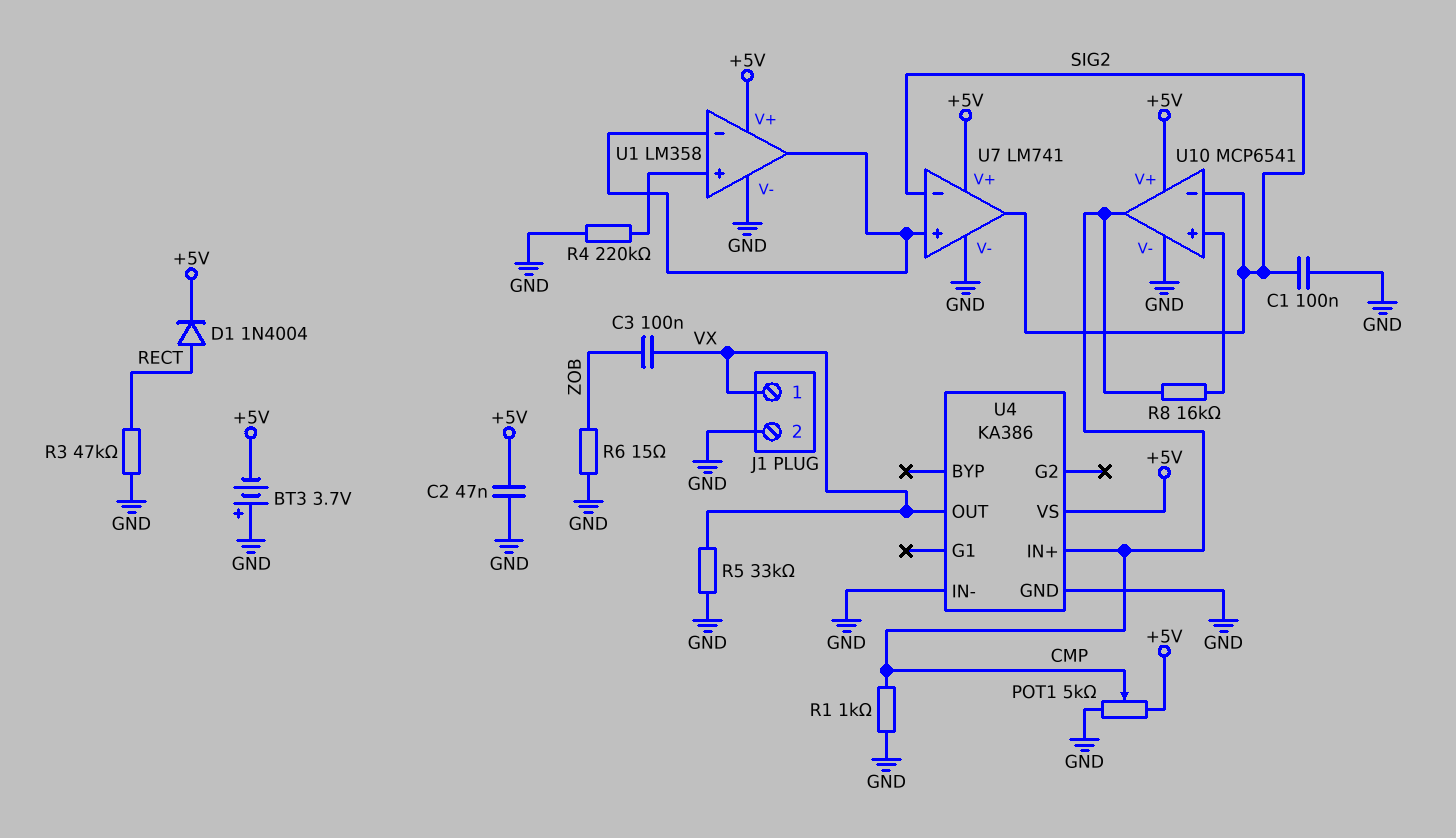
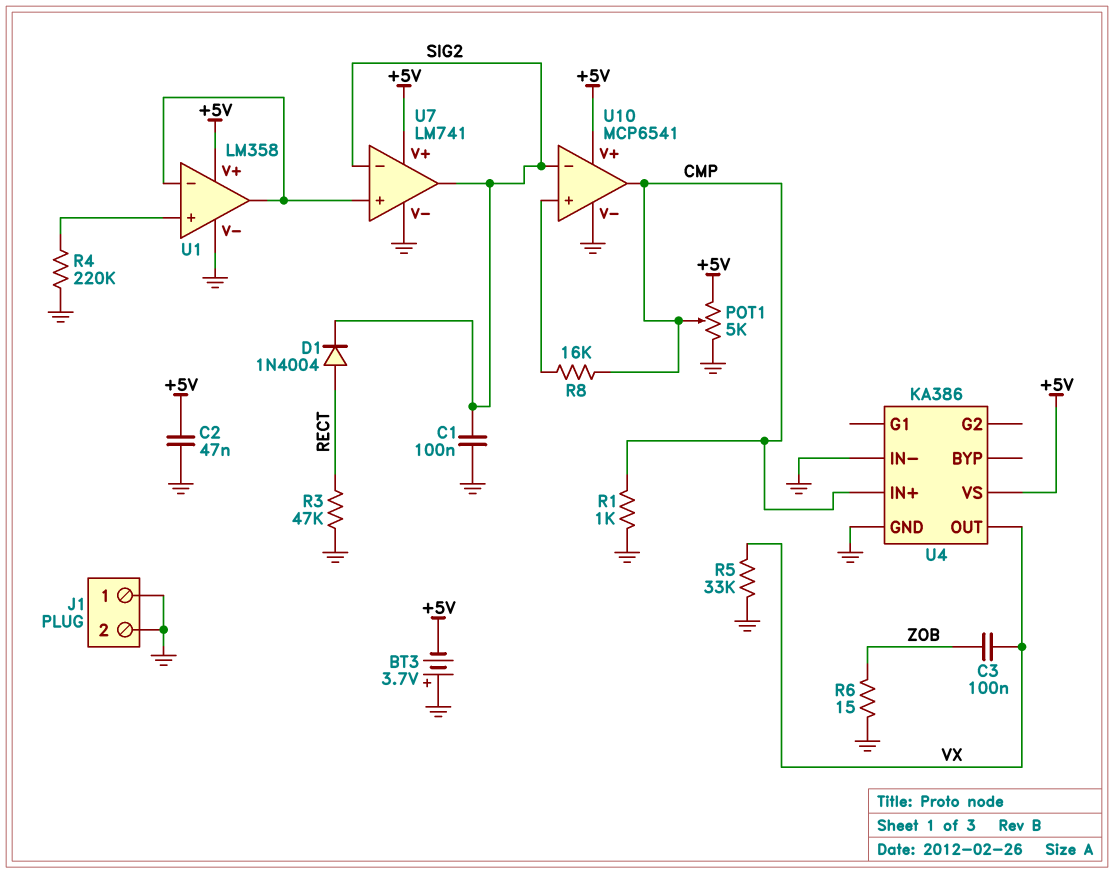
D1: diode 1N4004 (A RECT, K +5V) -> diode 1N4004 (A RECT, K SIG2)
J1 pin 1: VX -> GND

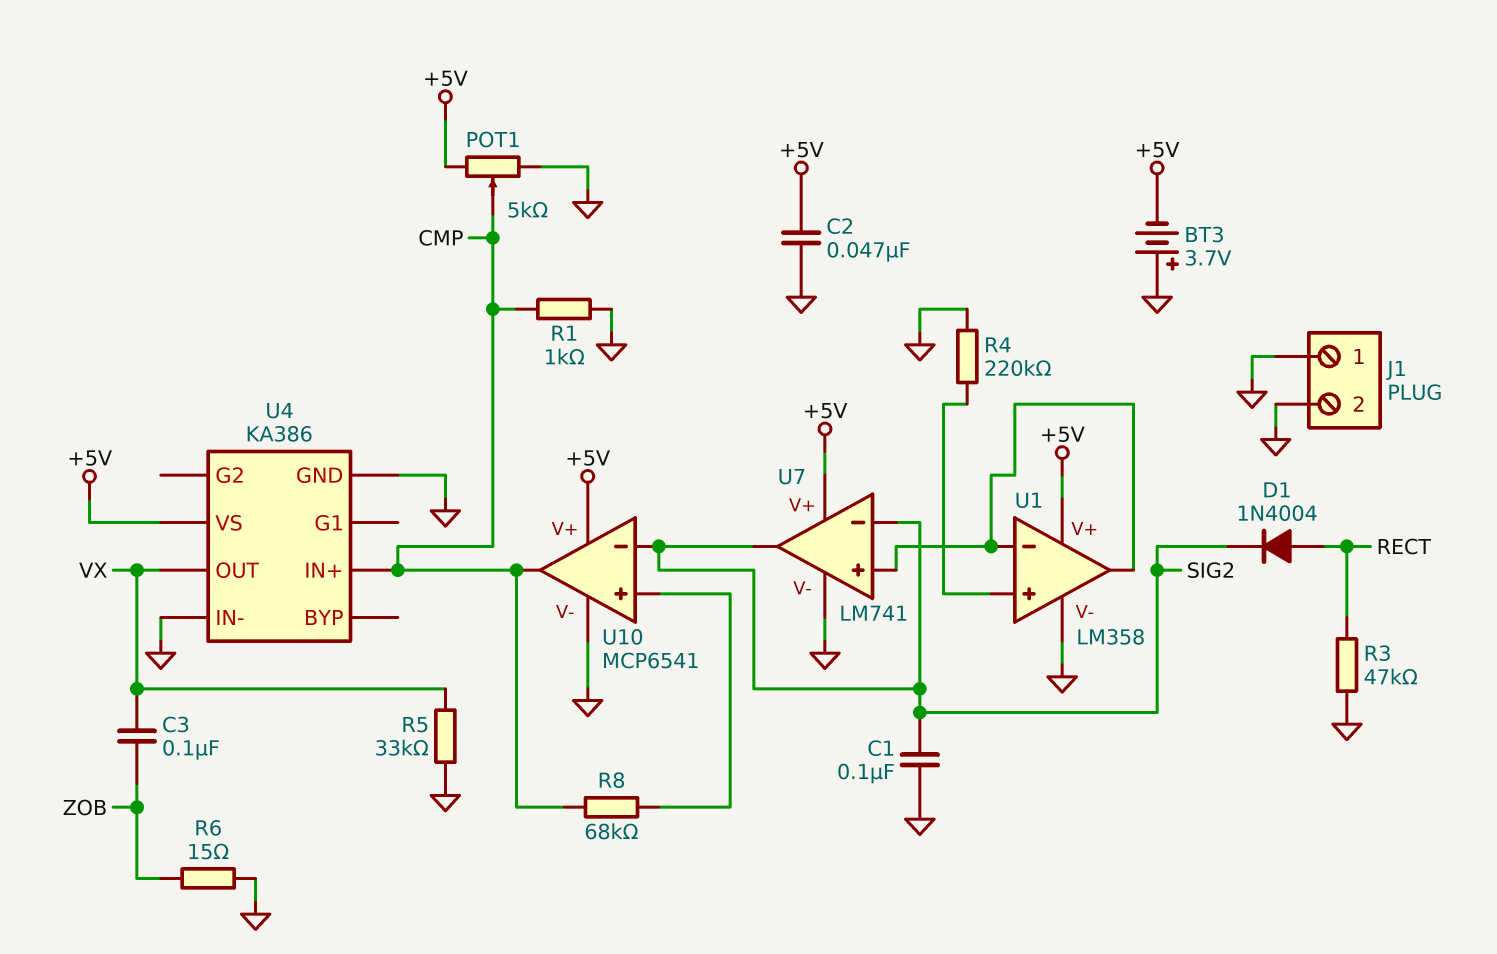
R8: 16k (CMP, U10/in+) -> 68k (CMP, U10/in+)

